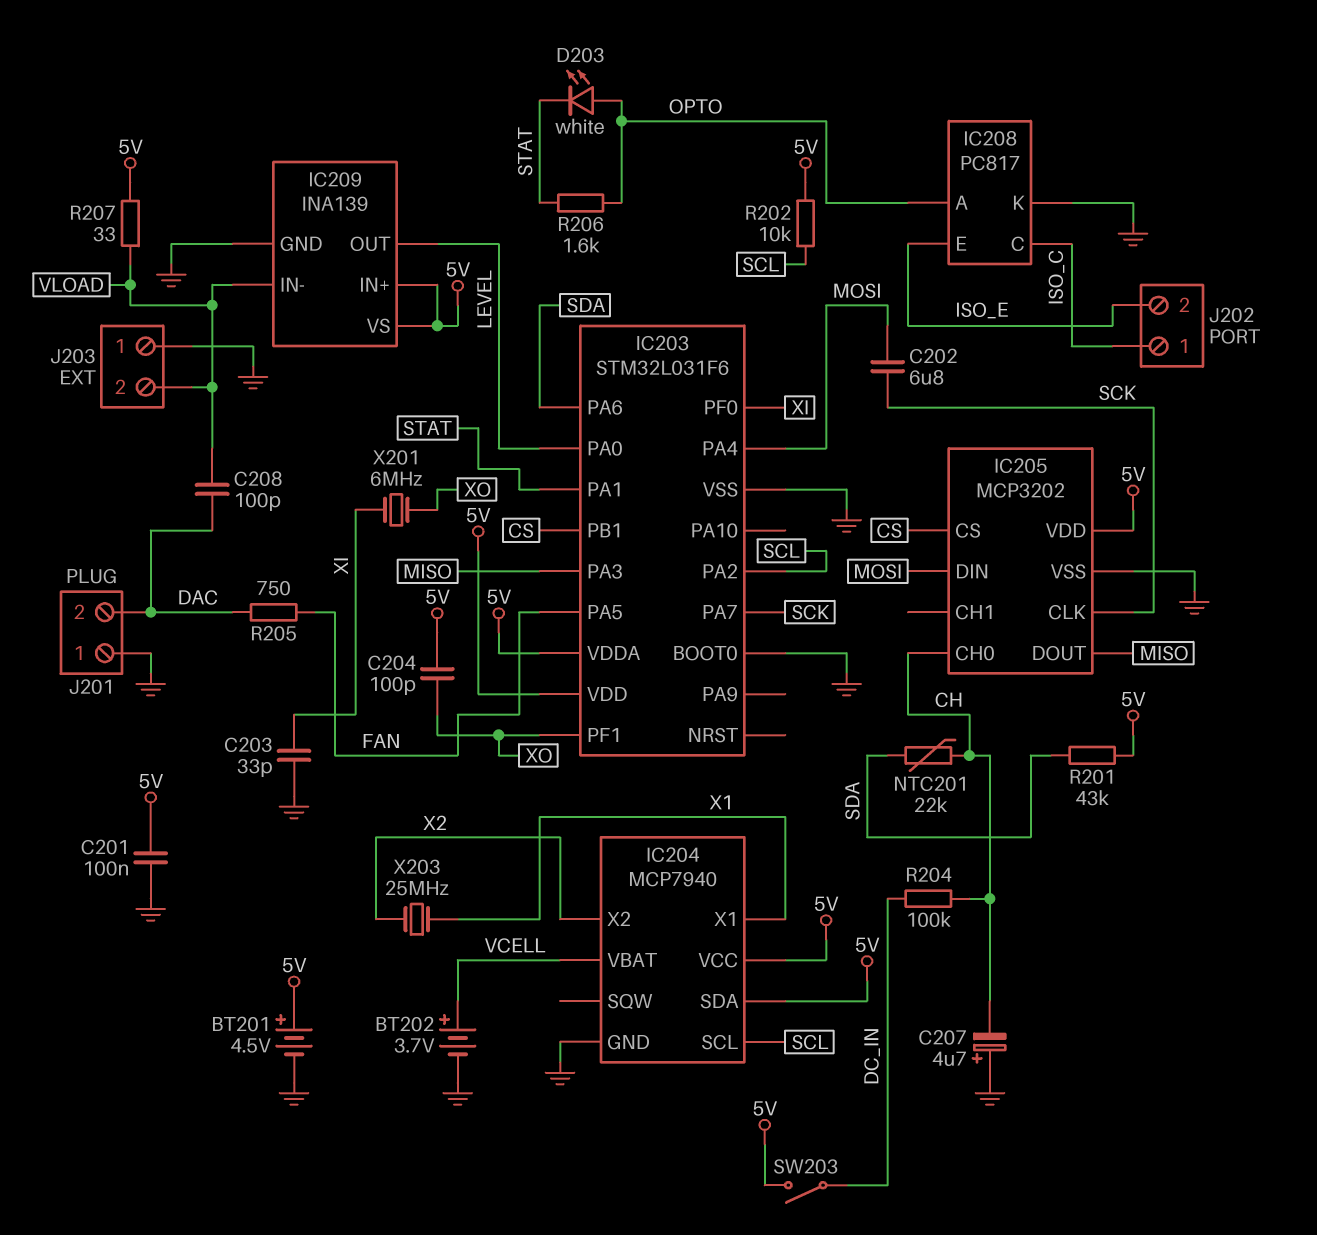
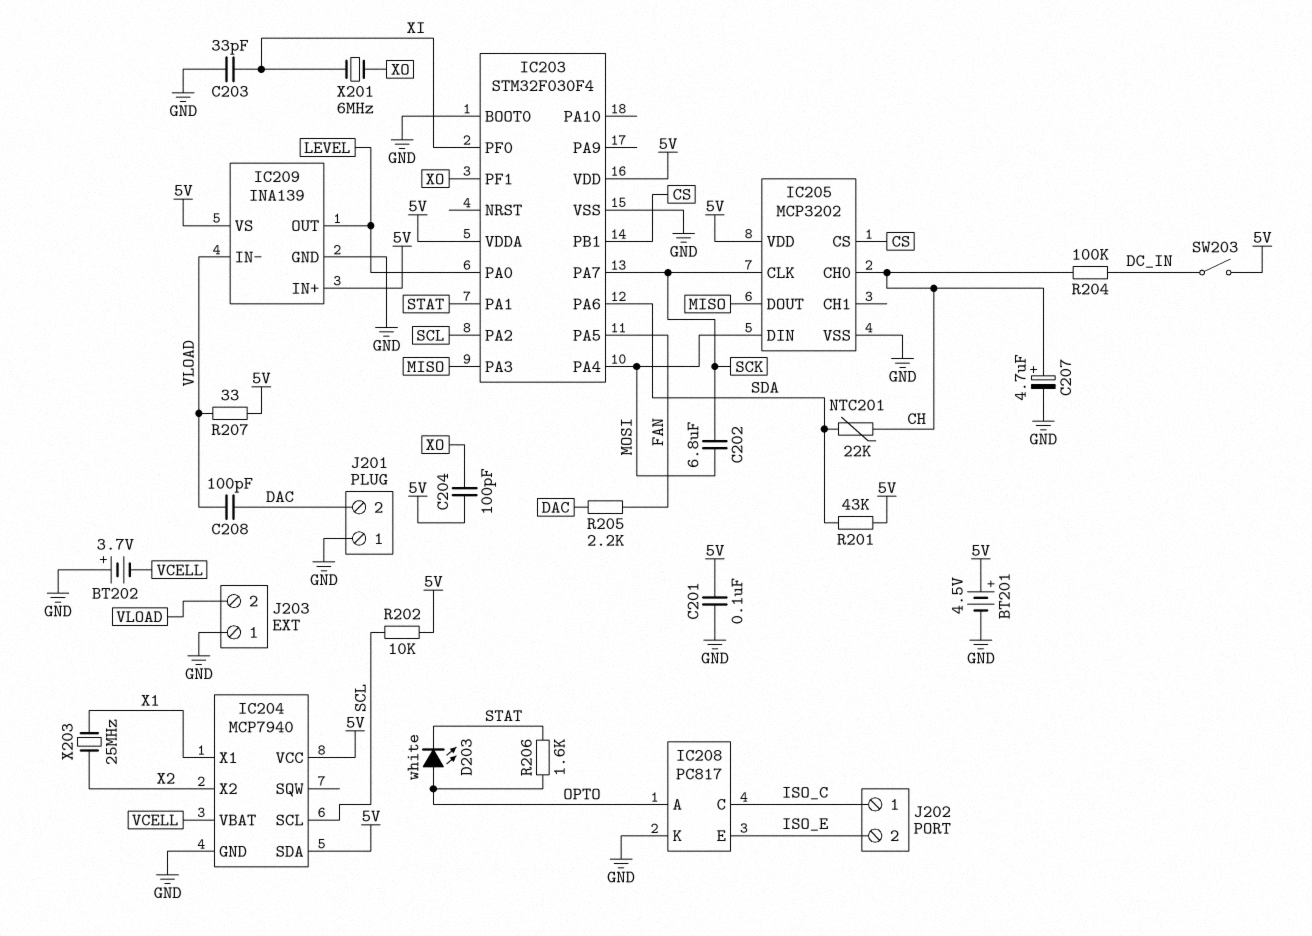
BT202: 3.7V (plus VCELL, minus GND) -> 3.7V (plus GND, minus VCELL)
C207: 4.7uF (plus GND, minus CH) -> 4.7uF (plus CH, minus GND)
IC203: STM32L031F6 -> STM32F030F4
R205: 750 (DAC, FAN) -> 2.2k (DAC, FAN)

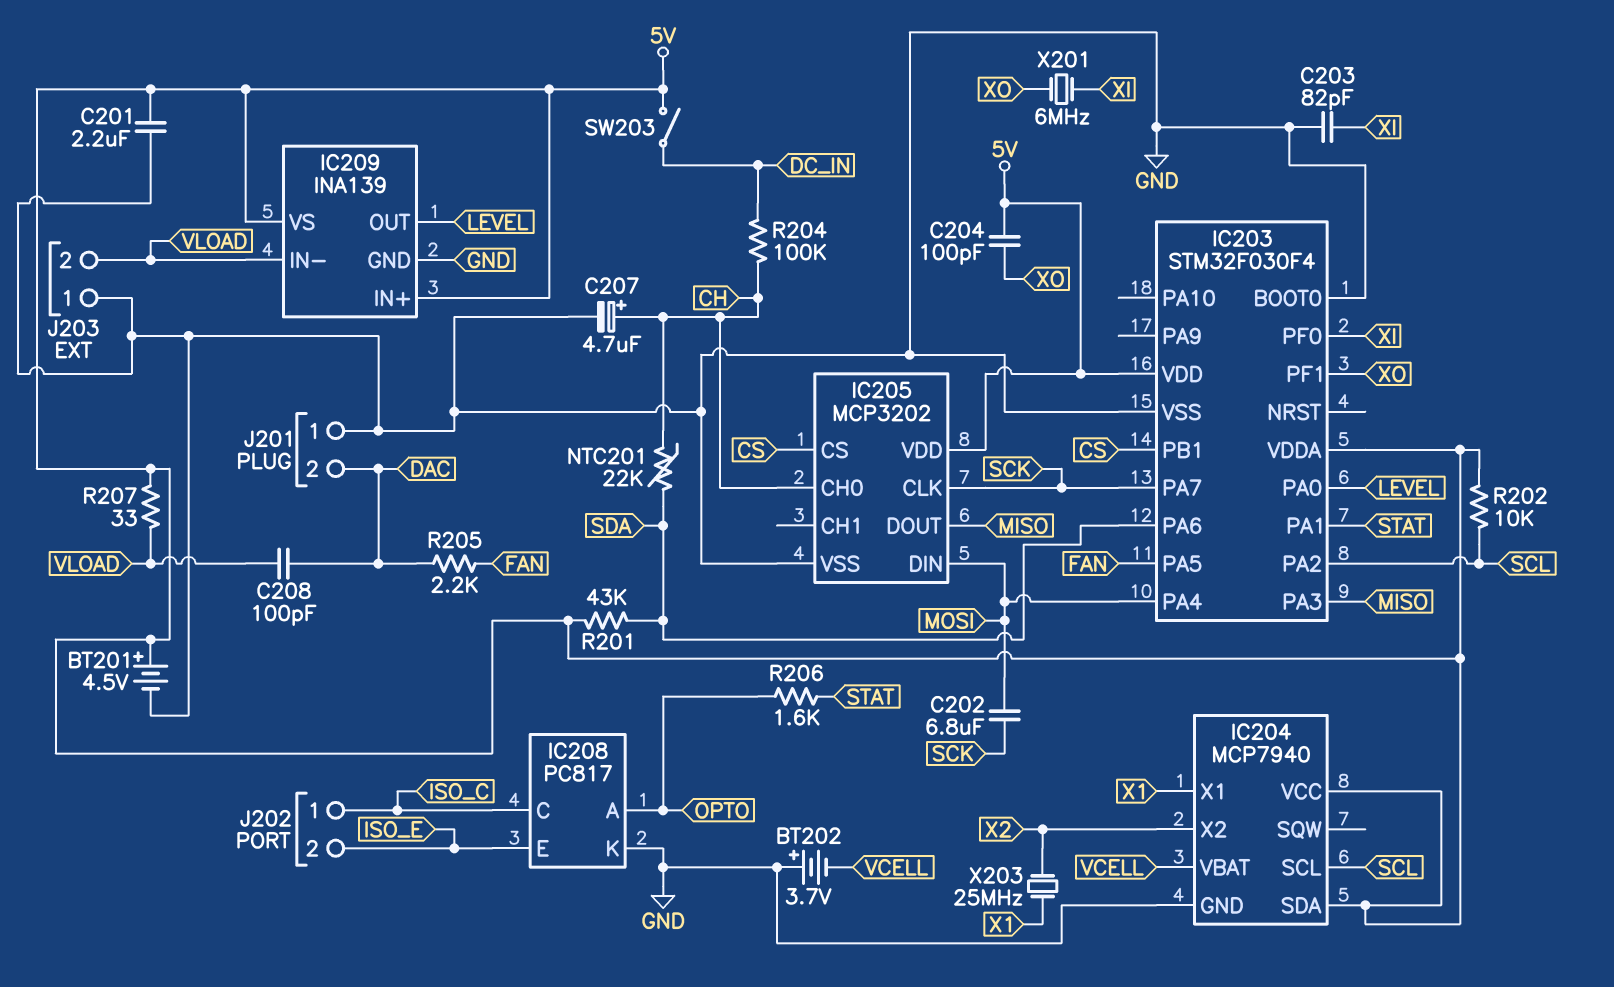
C201: 100nF (5V, GND) -> 2.2uF (5V, GND)
C203: 33pF (GND, XI) -> 82pF (GND, XI)
D203: LED white (A OPTO, K STAT) -> none

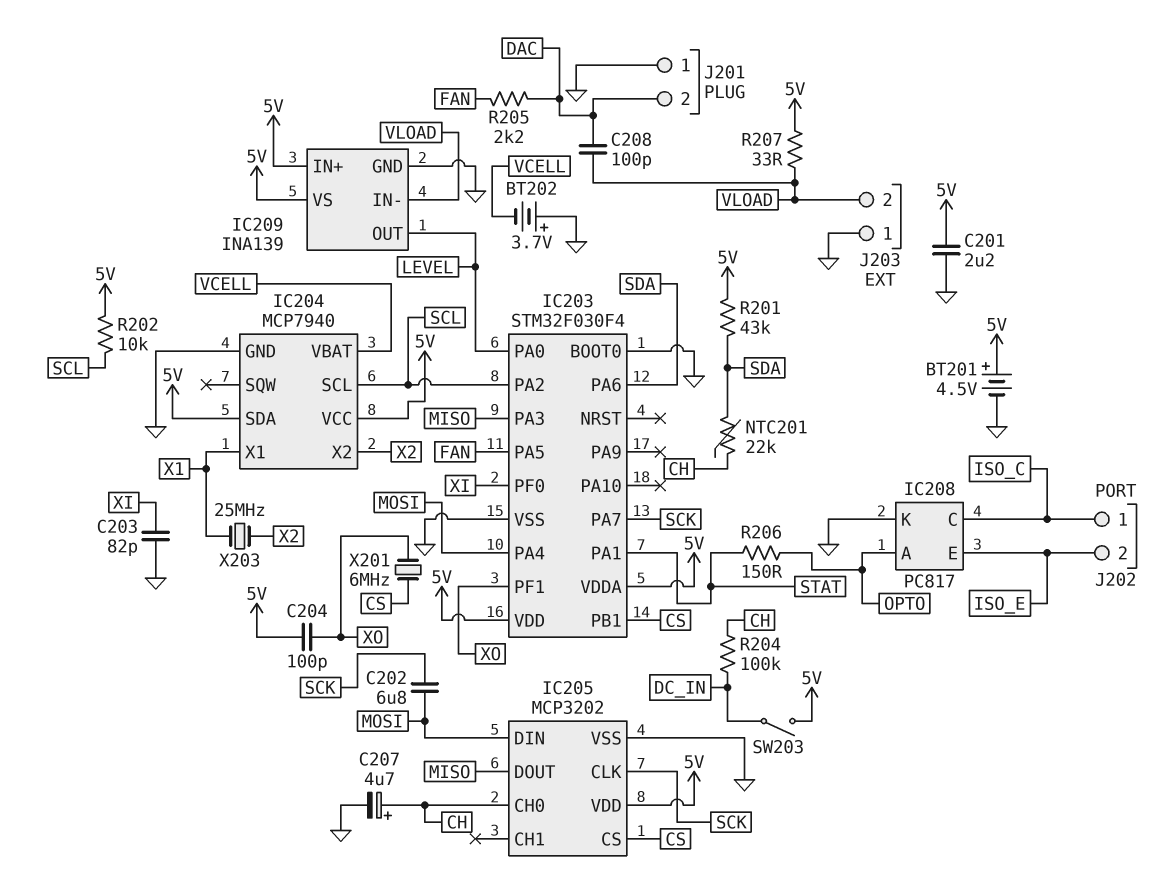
R206: 1.6k (OPTO, STAT) -> 150 (OPTO, STAT)
X201: 6MHz (XI, XO) -> 6MHz (CS, XO)

